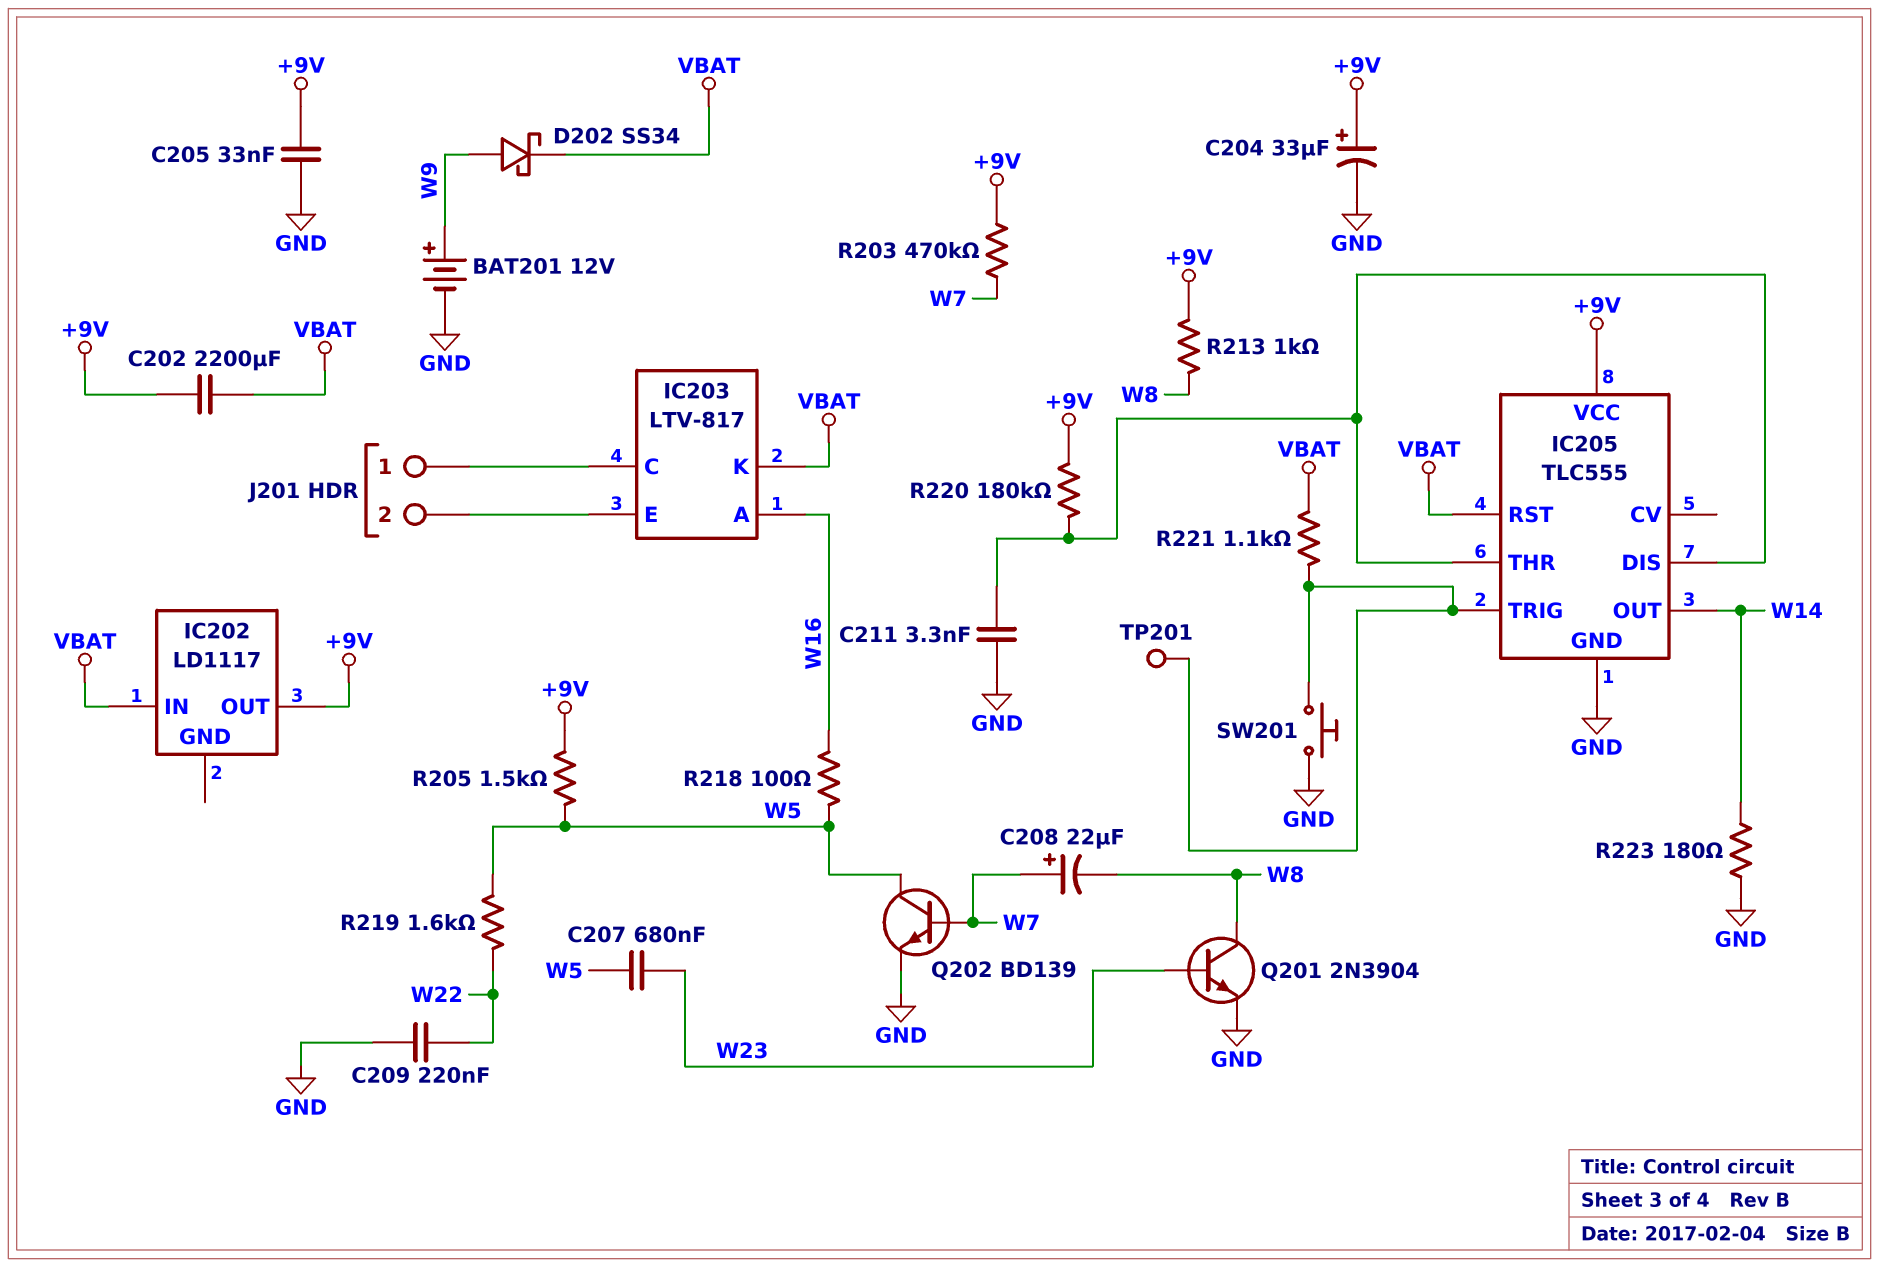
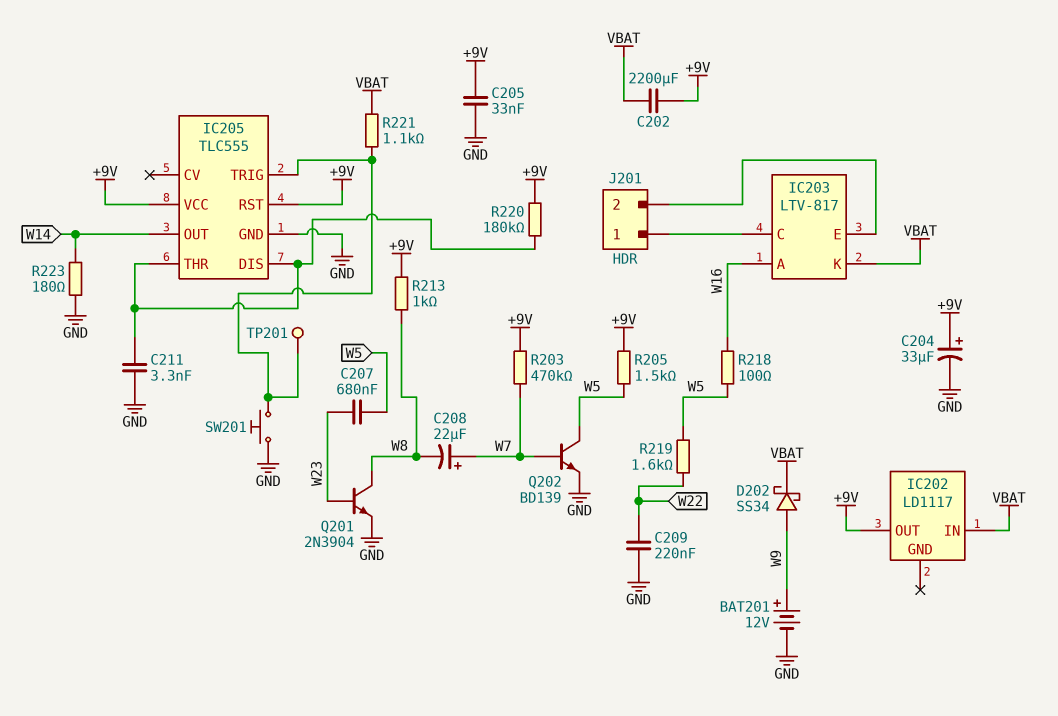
IC205 pin RST: VBAT -> +9V

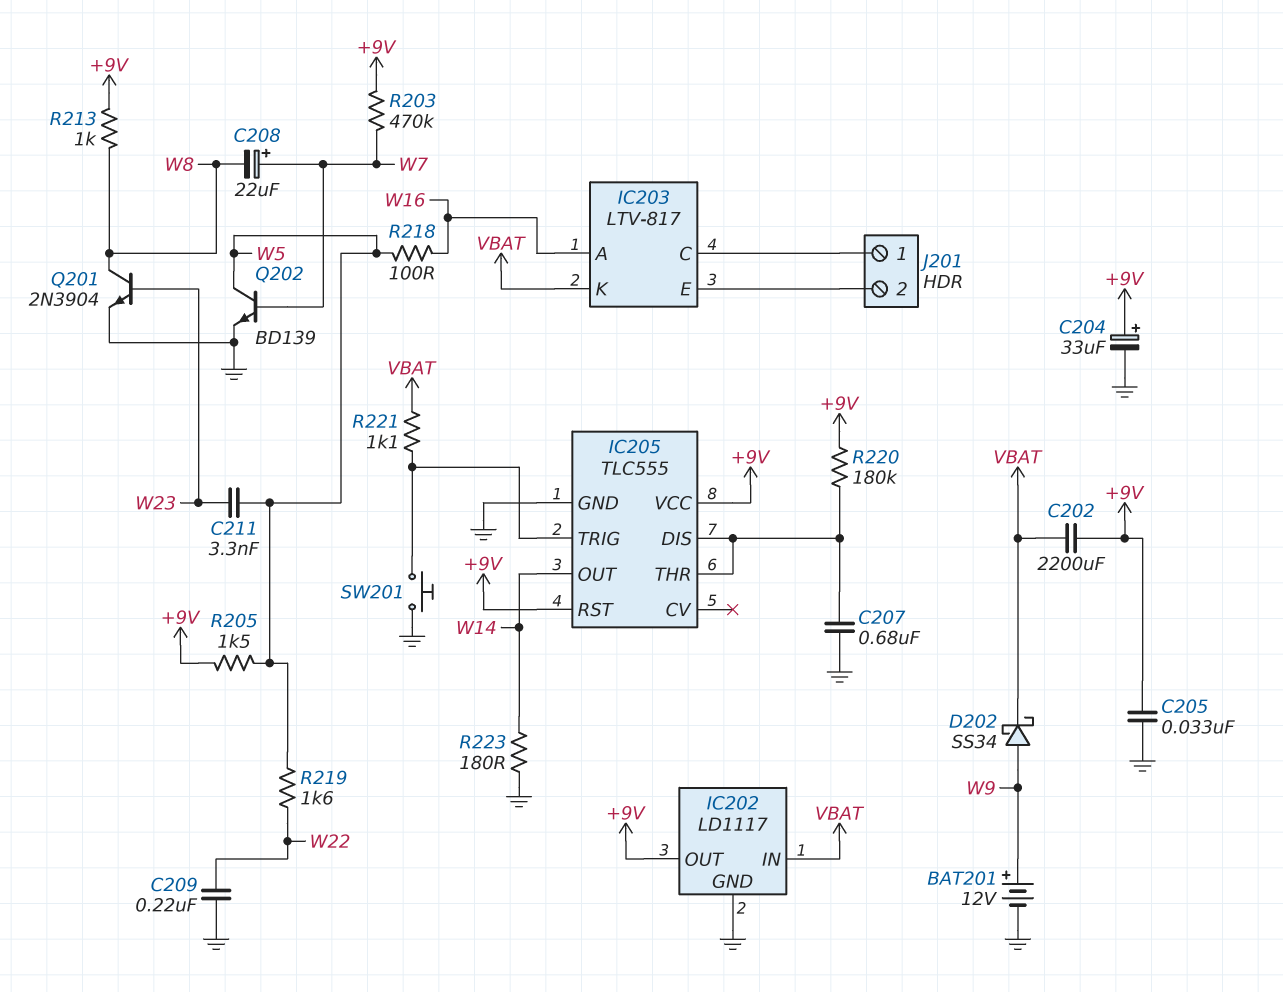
C207: 680nF (W5, W23) -> 680nF (GND, IC205/DIS)
C211: 3.3nF (GND, IC205/DIS) -> 3.3nF (W5, W23)
IC202 pin GND: none -> GND
TP201: test point (IC205/TRIG) -> none

